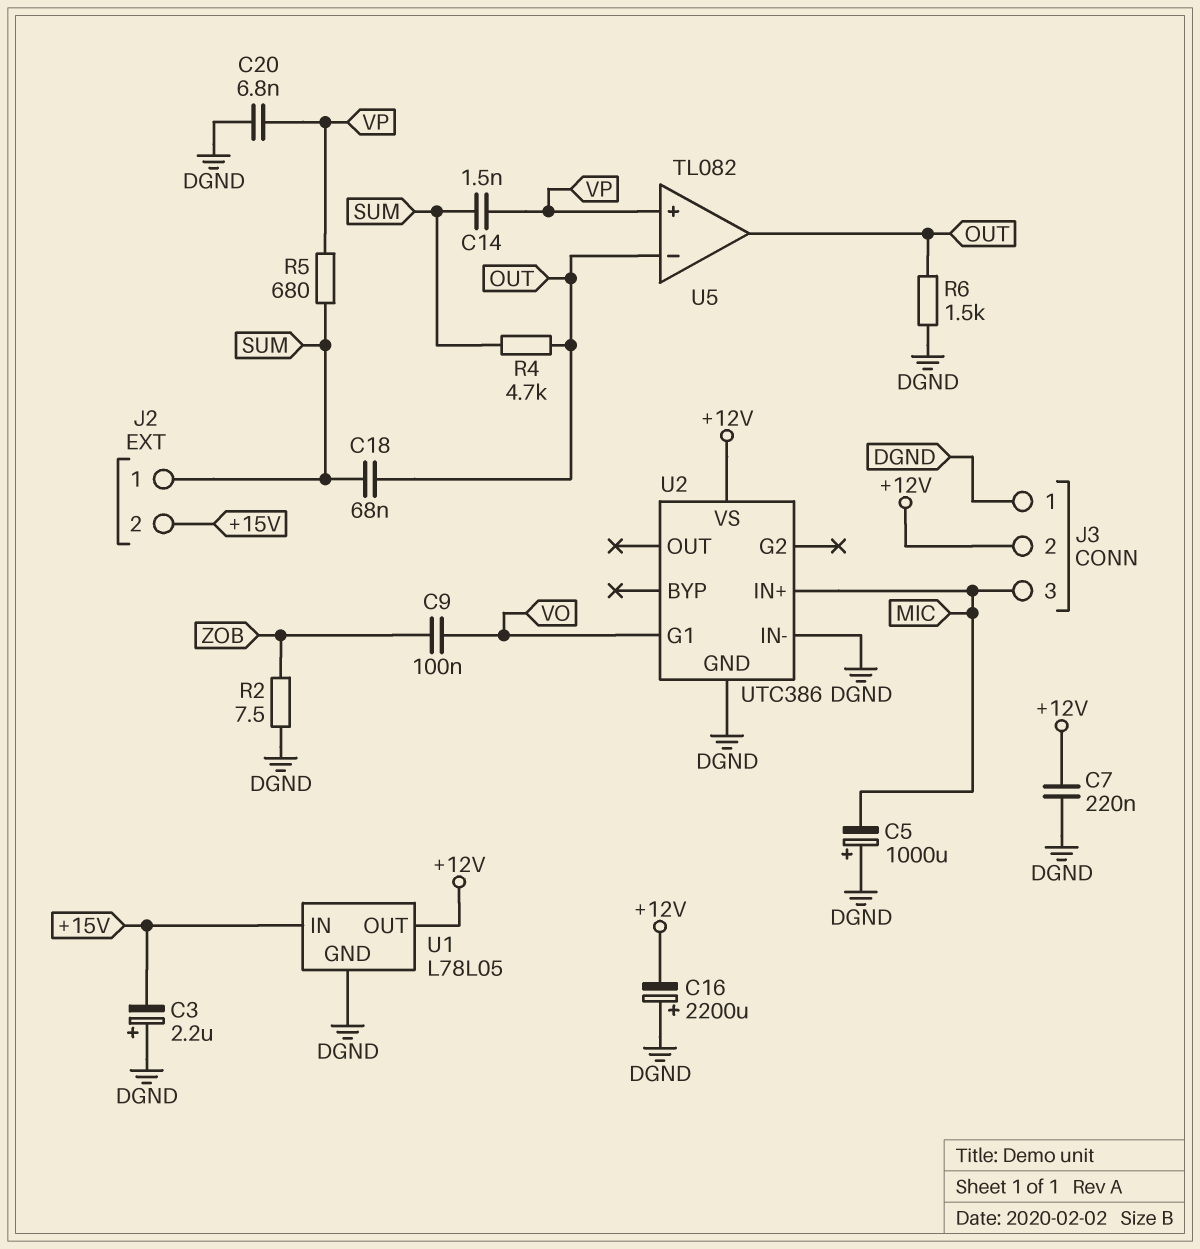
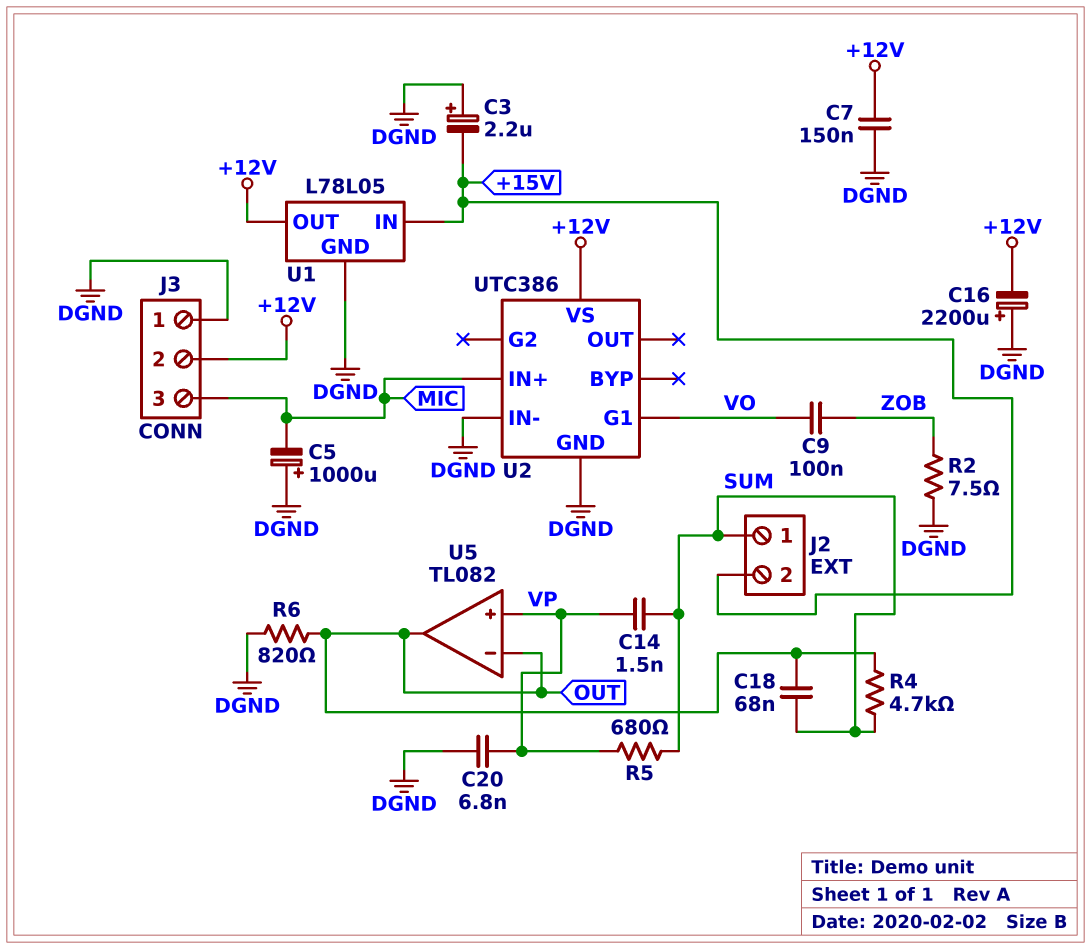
C7: 220nF (+12V, DGND) -> 150nF (+12V, DGND)
R6: 1.5k (DGND, OUT) -> 820 (DGND, OUT)

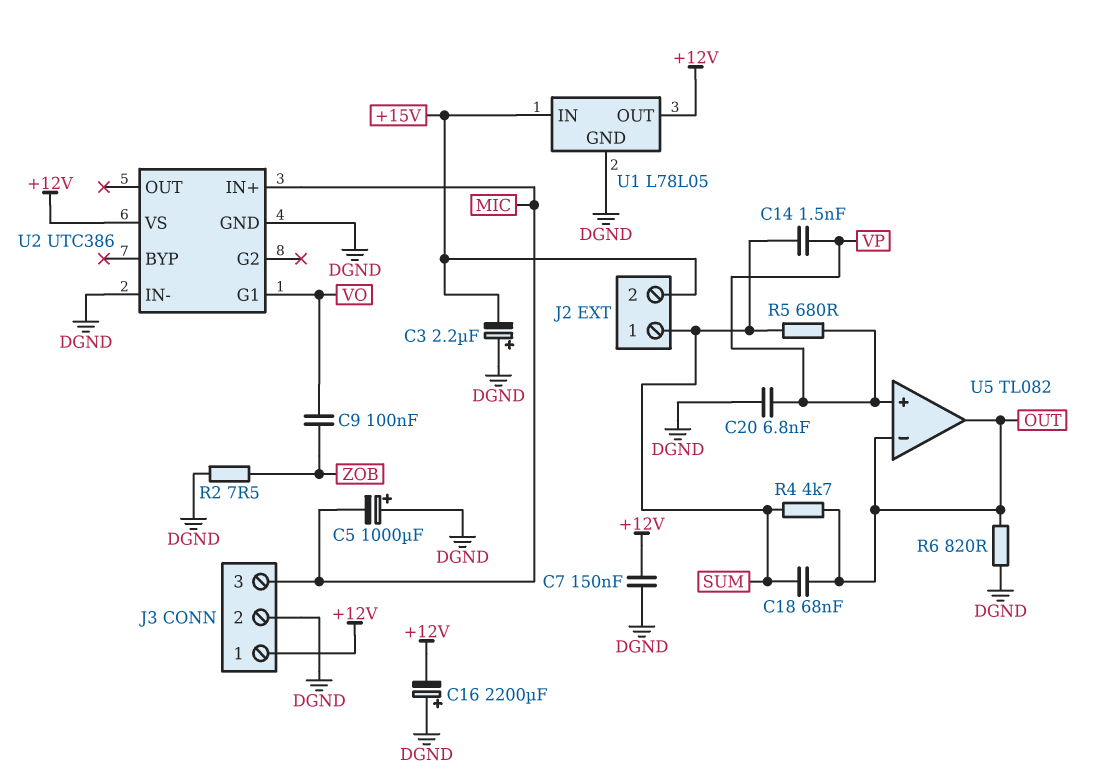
J3 pin 1: DGND -> +12V
J3 pin 2: +12V -> DGND

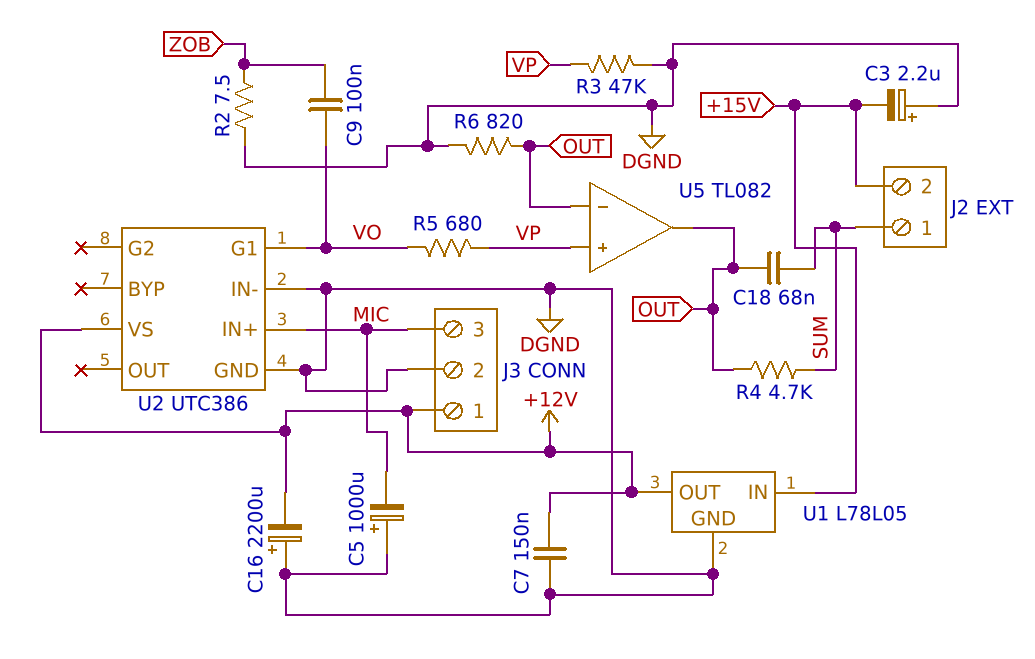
C14: 1.5nF (SUM, VP) -> none
C20: 6.8nF (DGND, VP) -> none
R3: none -> 47k (DGND, VP)
R5: 680 (SUM, VP) -> 680 (VO, VP)

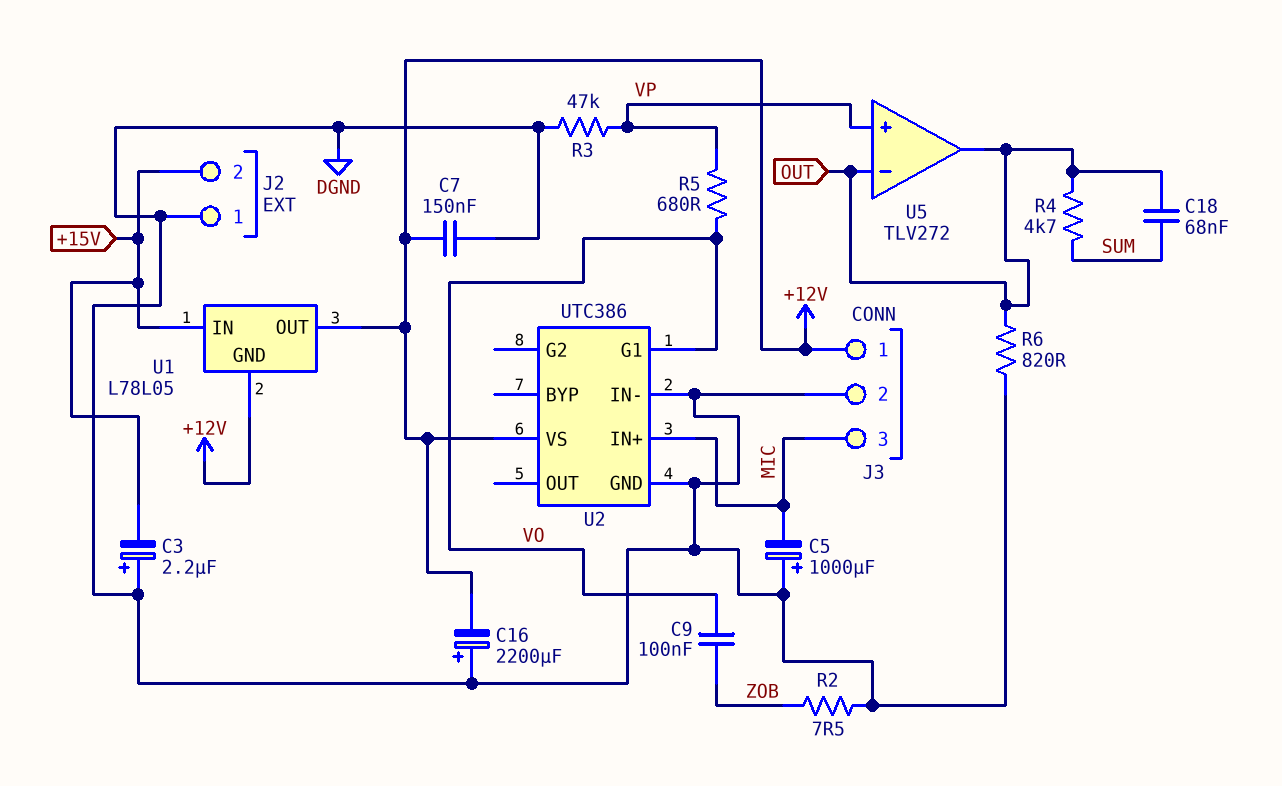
J2 pin 1: SUM -> DGND
U1 pin GND: DGND -> +12V
U5: TL082 -> TLV272

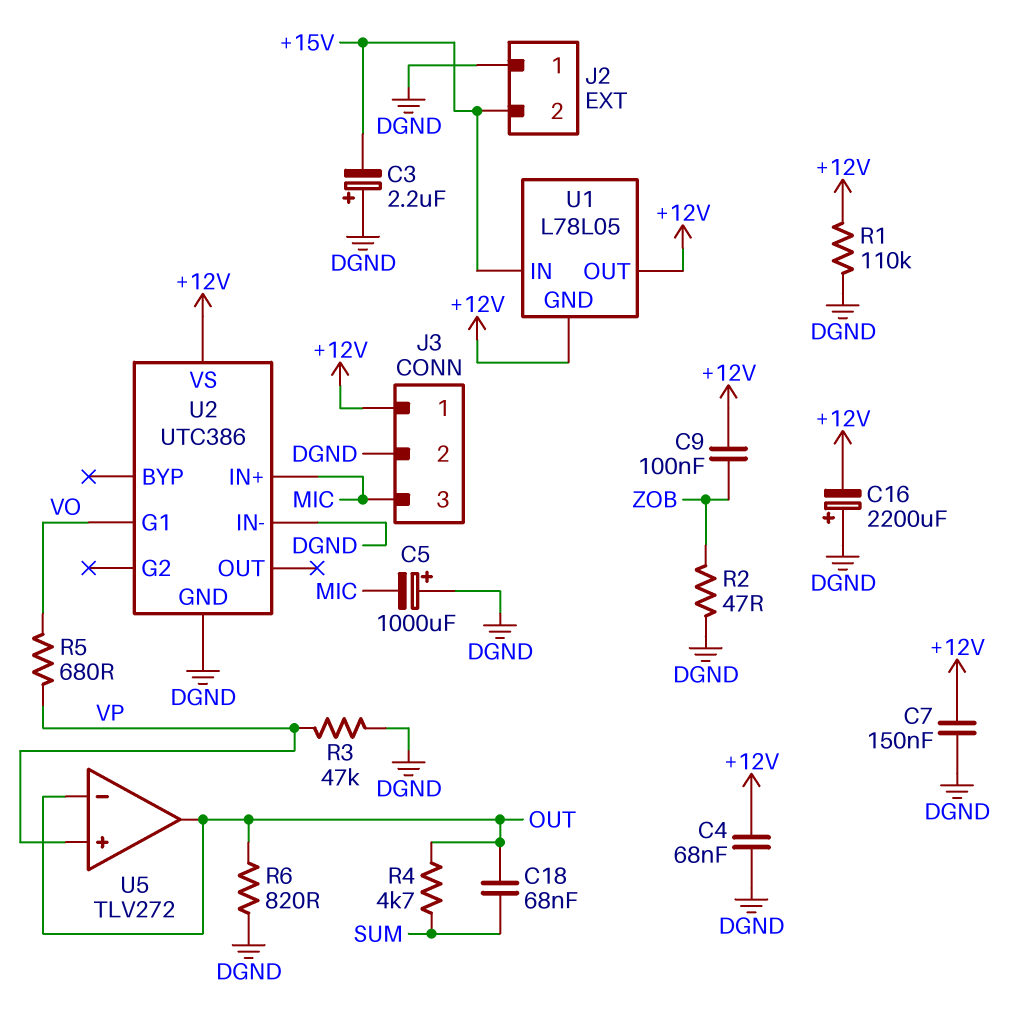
C4: none -> 68nF (+12V, DGND)
C9: 100nF (VO, ZOB) -> 100nF (+12V, ZOB)
R1: none -> 110k (+12V, DGND)
R2: 7.5 (DGND, ZOB) -> 47 (DGND, ZOB)

